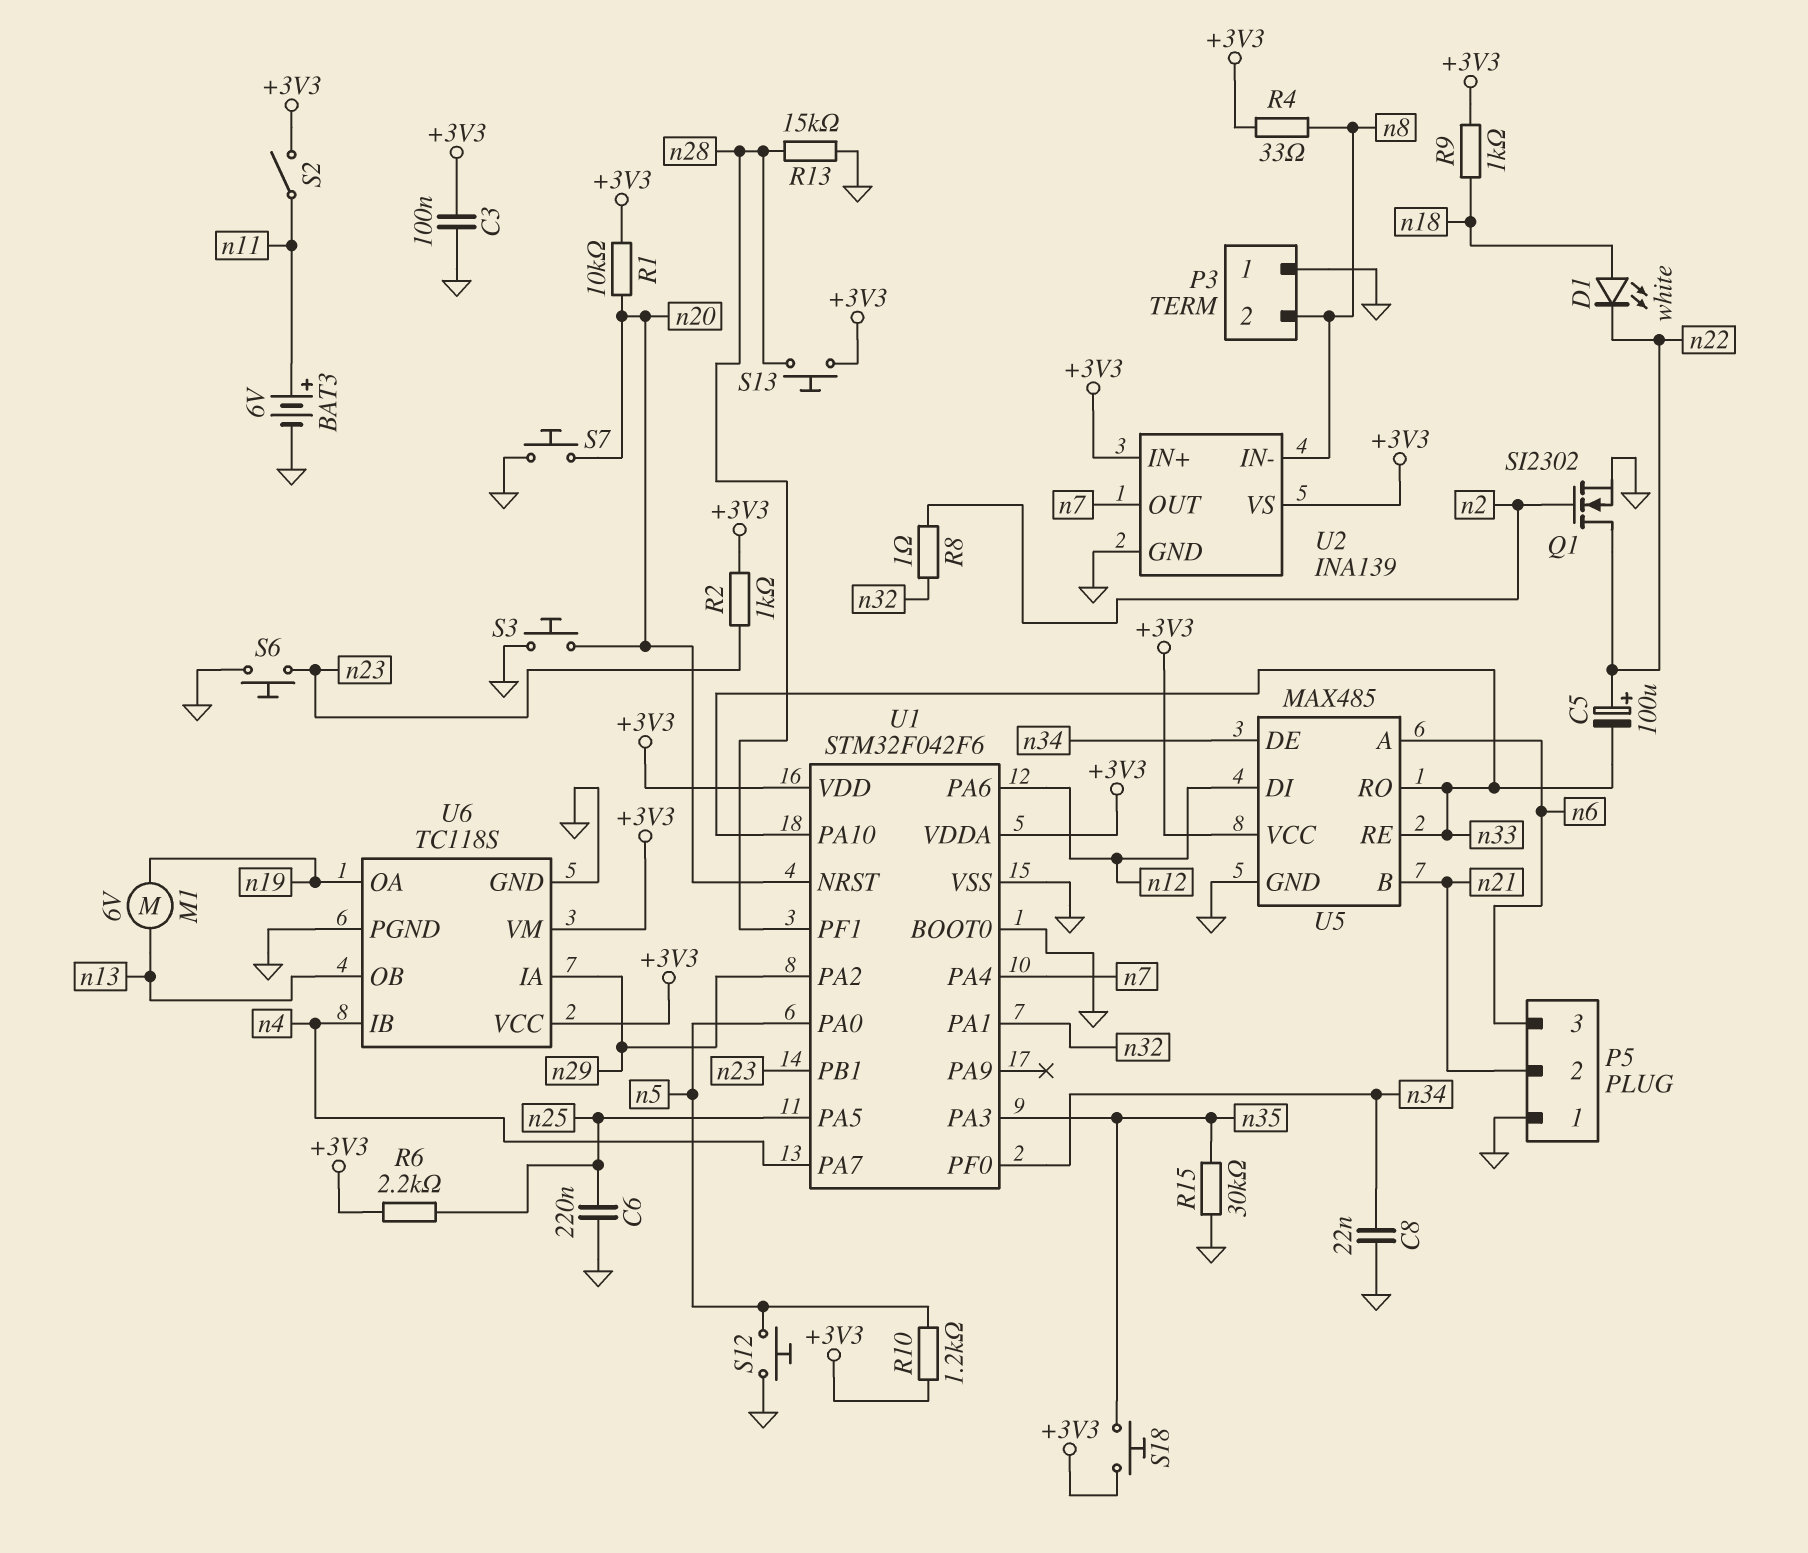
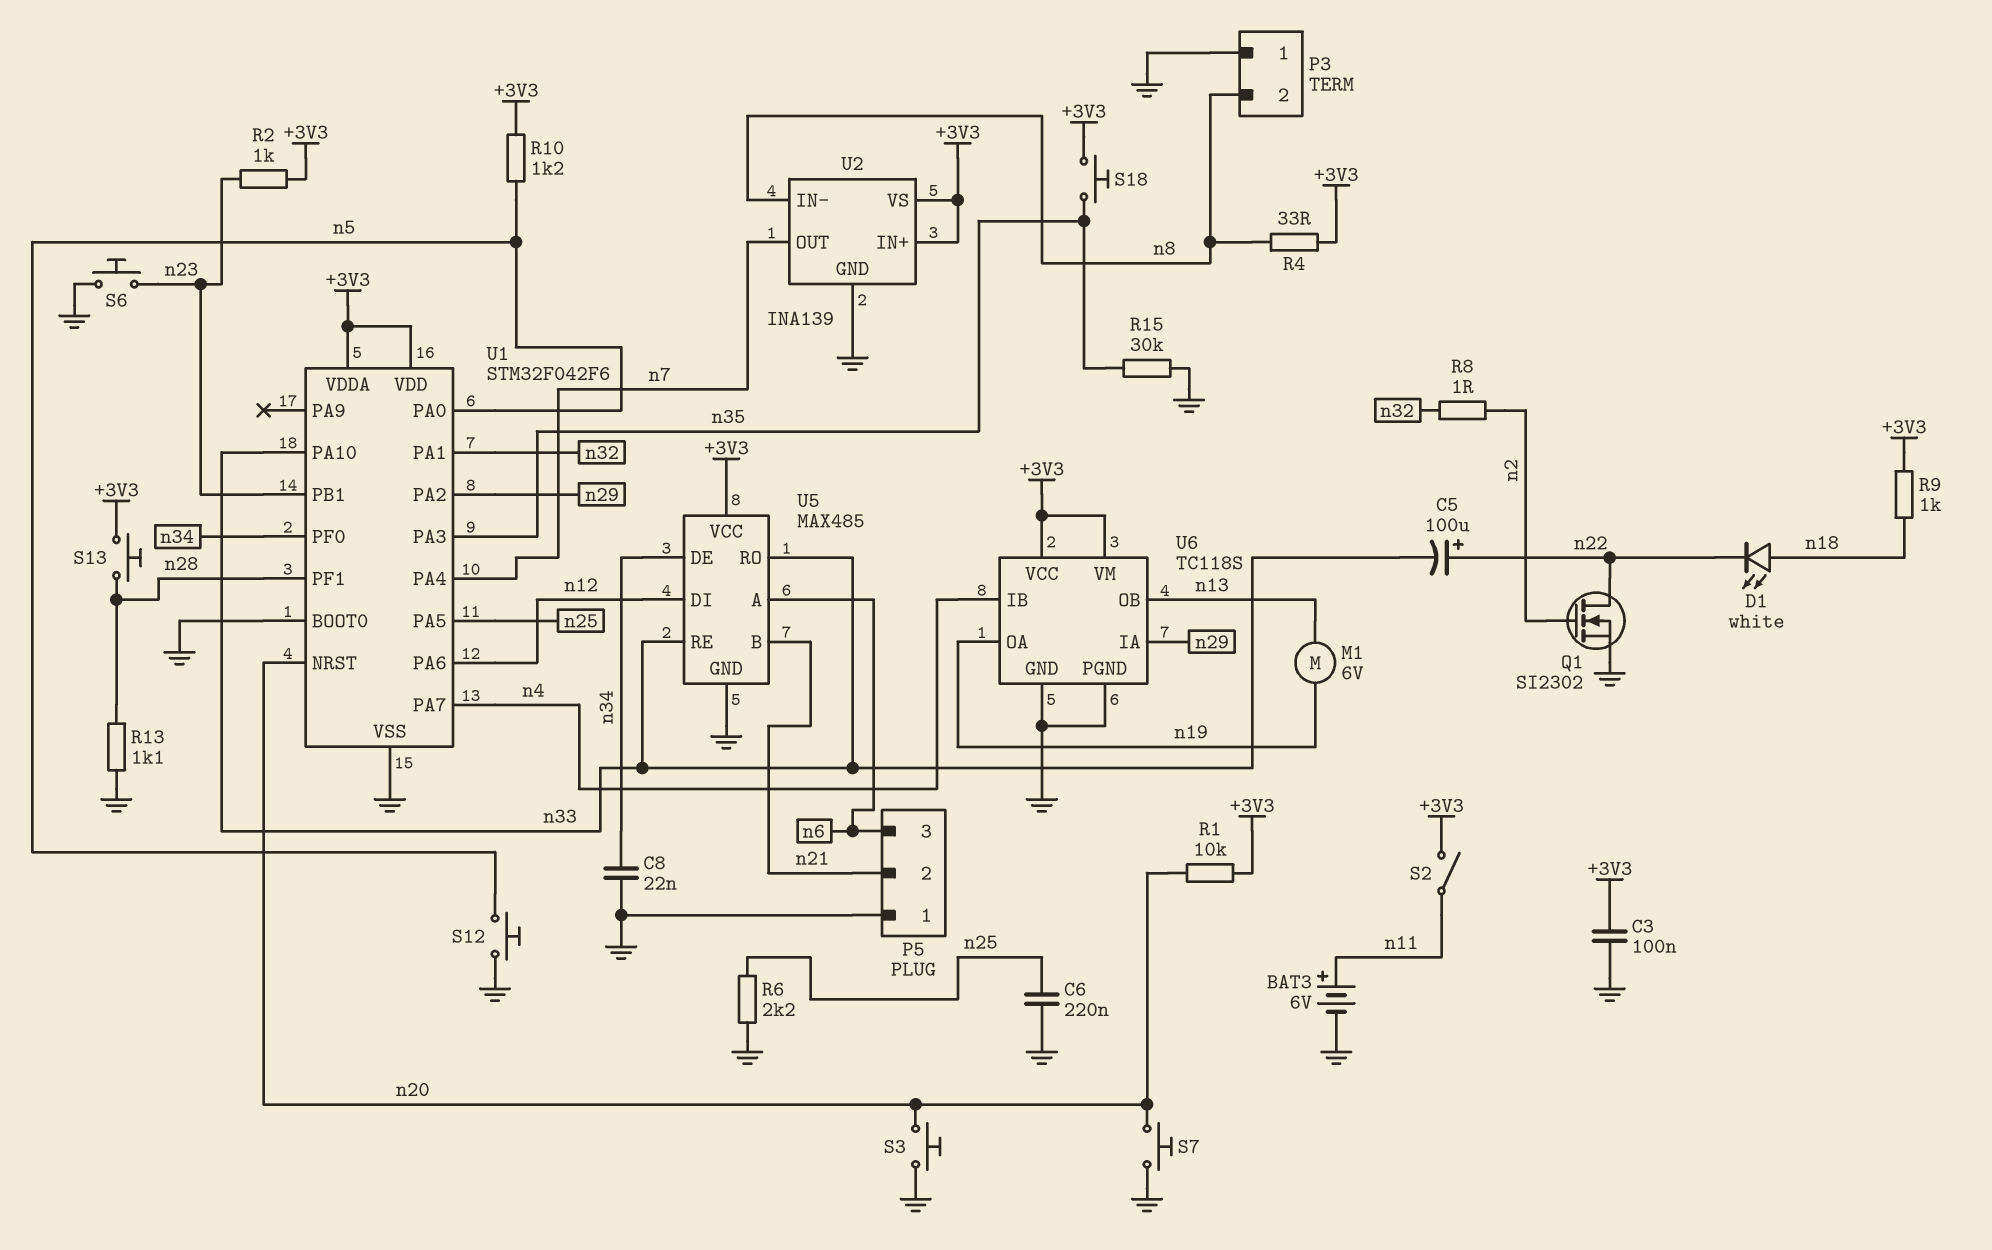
R6: 2.2k (+3V3, n25) -> 2.2k (GND, n25)
R13: 15k (GND, n28) -> 1.1k (GND, n28)

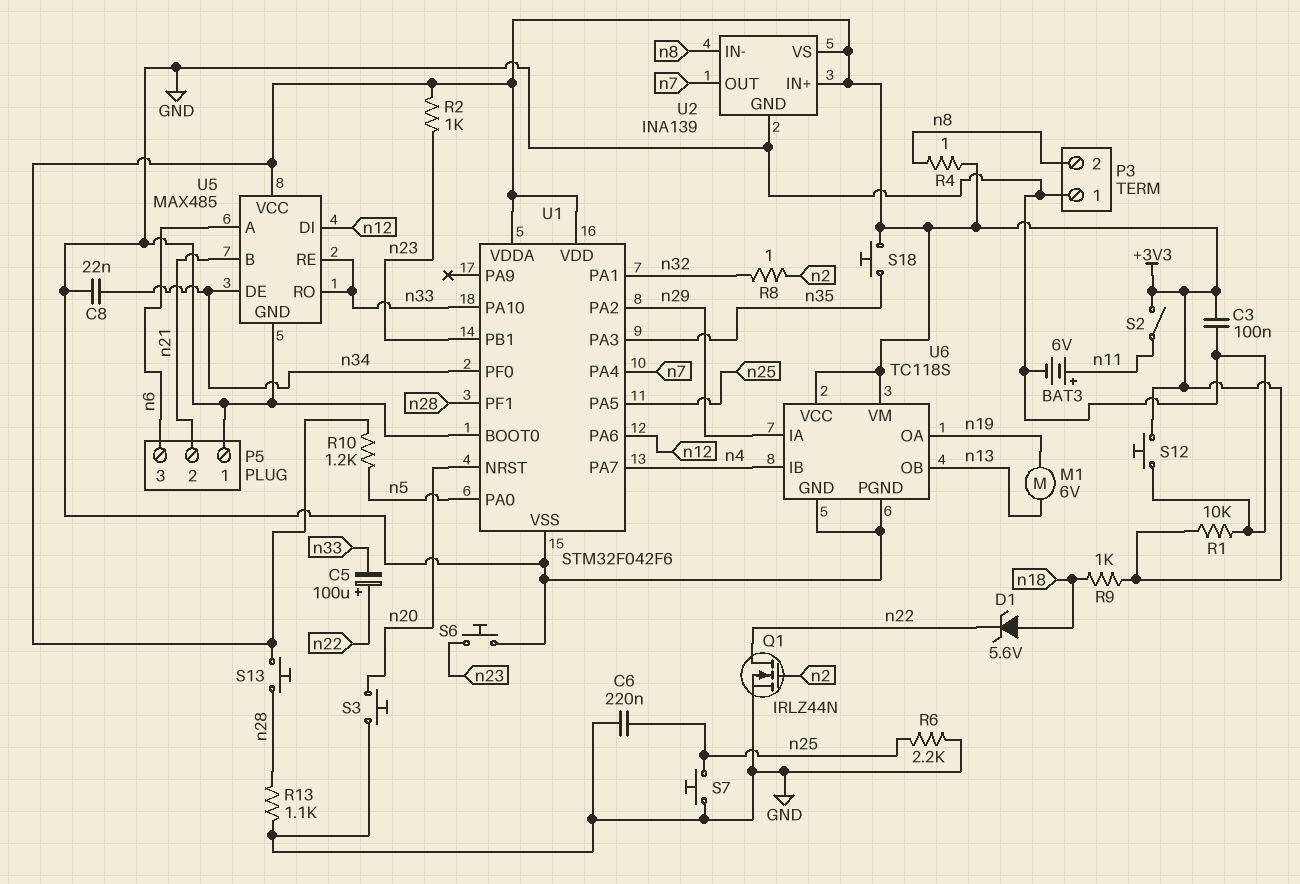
D1: LED white (A n18, K n22) -> zener 5.6V (A n18, K n22)
Q1: NMOS SI2302 (G n2, D n22, S GND) -> NMOS IRLZ44N (G n2, D n22, S GND)
R1: 10k (+3V3, n20) -> 10k (+3V3, GND)
R4: 33 (+3V3, n8) -> 1 (+3V3, n8)
R15: 30k (GND, n35) -> none
S7: button (GND, n20) -> button (GND, n25)
S12: button (GND, n5) -> button (+3V3, GND)

